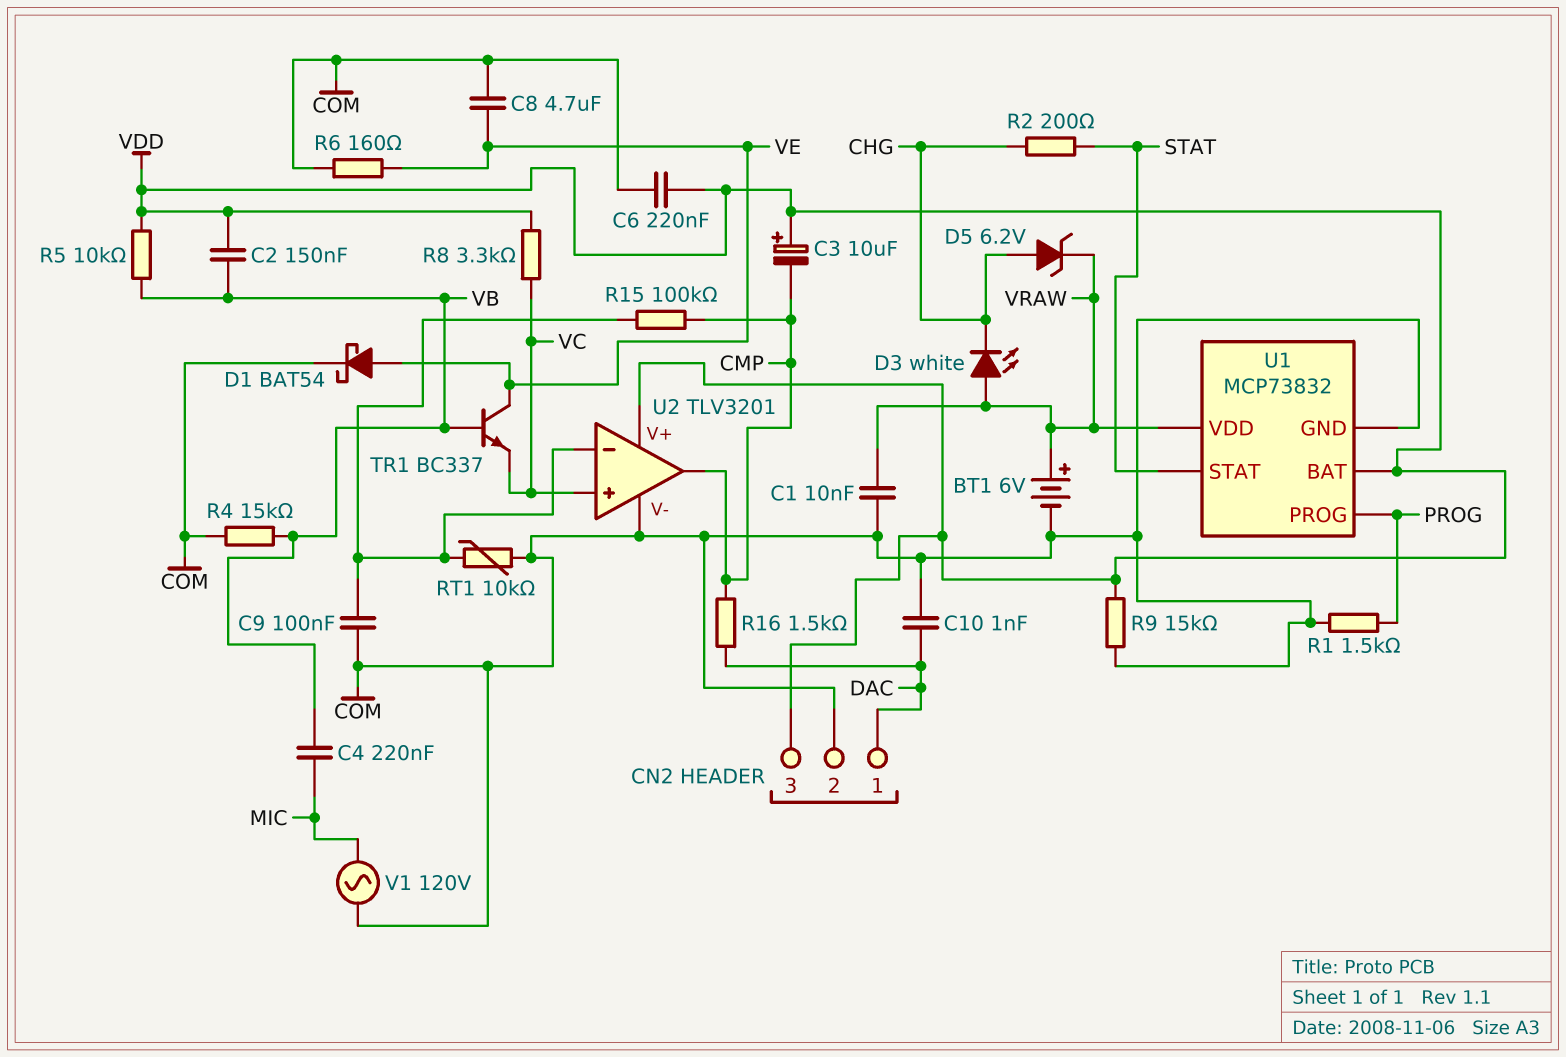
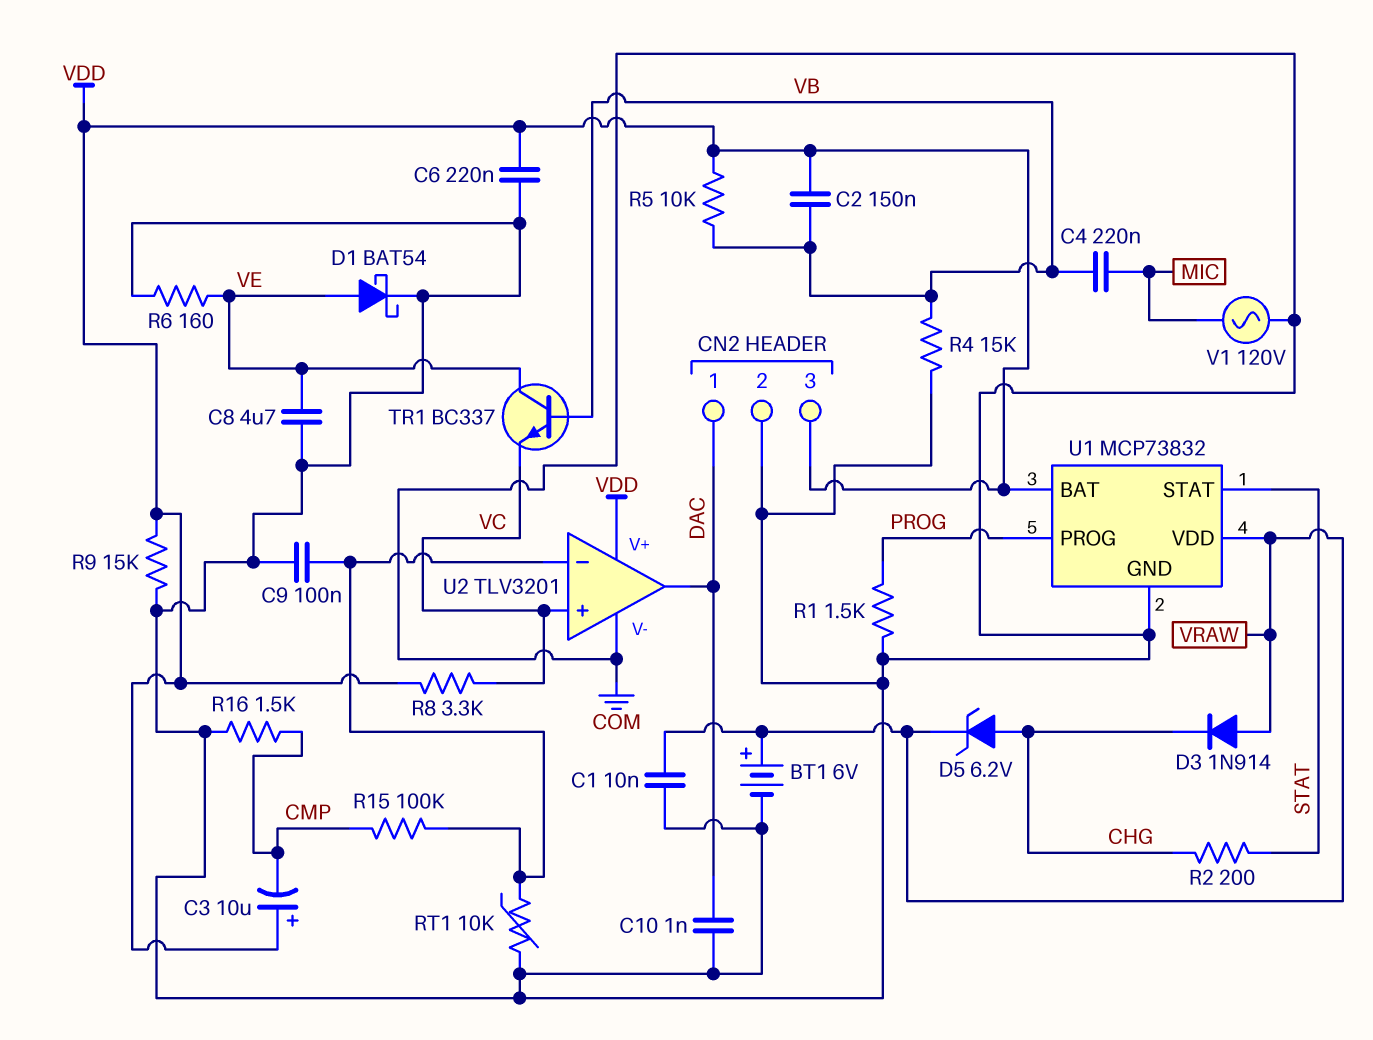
D3: LED white (A VRAW, K CHG) -> diode 1N914 (A VRAW, K CHG)
R16: 1.5k (CMP, DAC) -> 1.5k (CMP, COM)
U2 pin out: CMP -> DAC

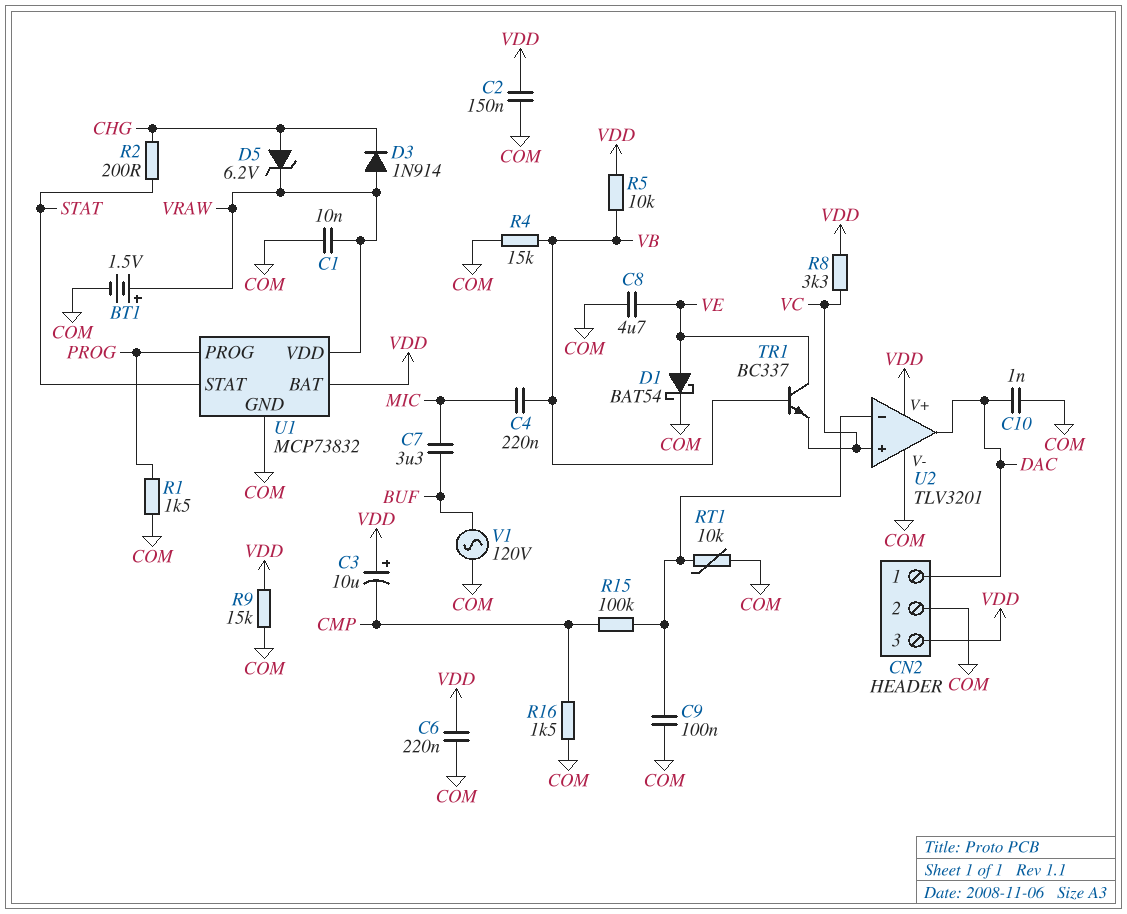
BT1: 6V (plus VRAW, minus COM) -> 1.5V (plus VRAW, minus COM)
C2: 150nF (VB, VDD) -> 150nF (COM, VDD)
C7: none -> 3.3uF (BUF, MIC)
R6: 160 (COM, VE) -> none
V1: AC 120V (COM, MIC) -> AC 120V (BUF, COM)

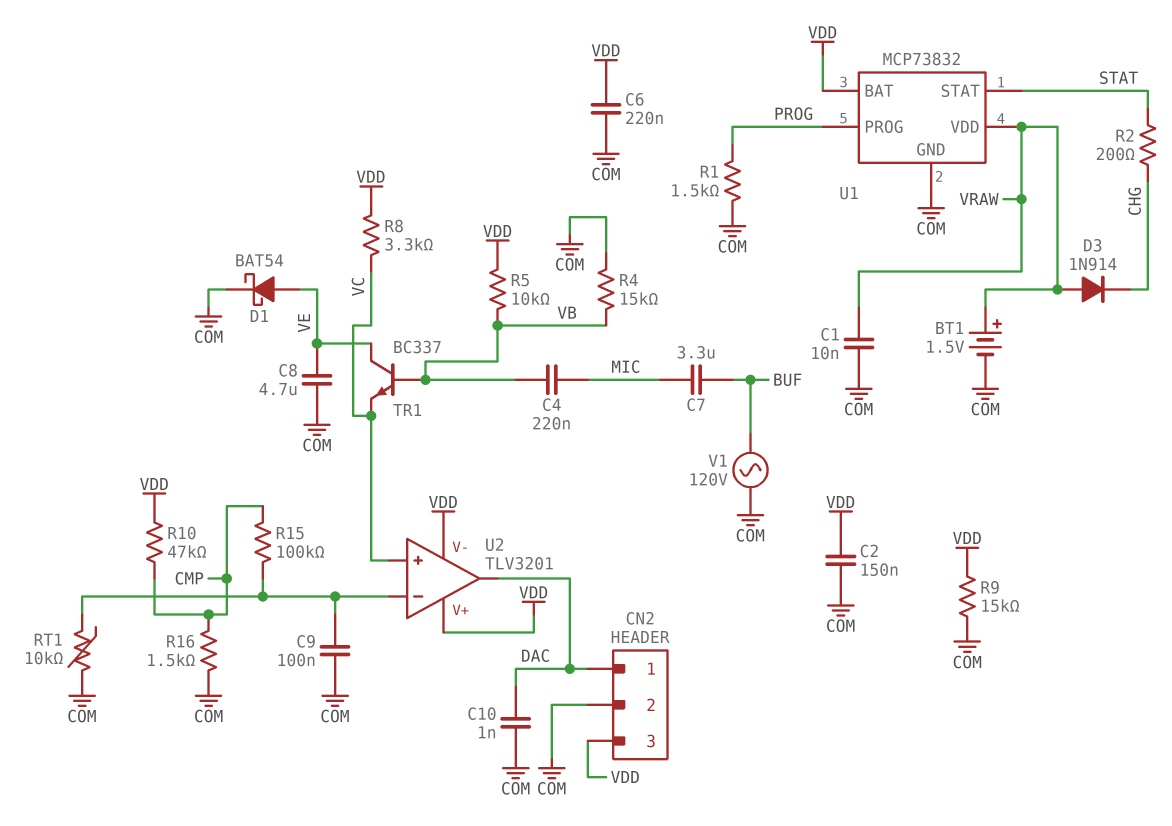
C3: 10uF (plus VDD, minus CMP) -> none
D5: zener 6.2V (A CHG, K VRAW) -> none
R10: none -> 47k (CMP, VDD)
U2 pin V-: COM -> VDD

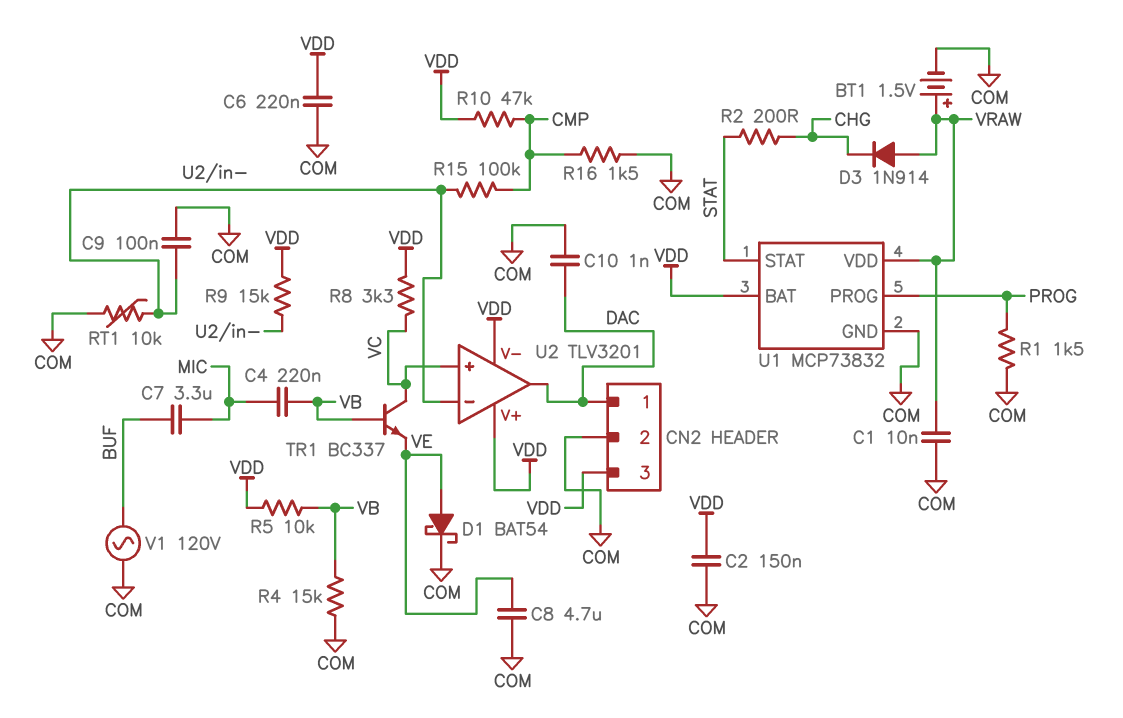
R9: 15k (COM, VDD) -> 15k (U2/in-, VDD)
TR1: NPN BC337 (B VB, C VE, E VC) -> NPN BC337 (B VB, C VC, E VE)

